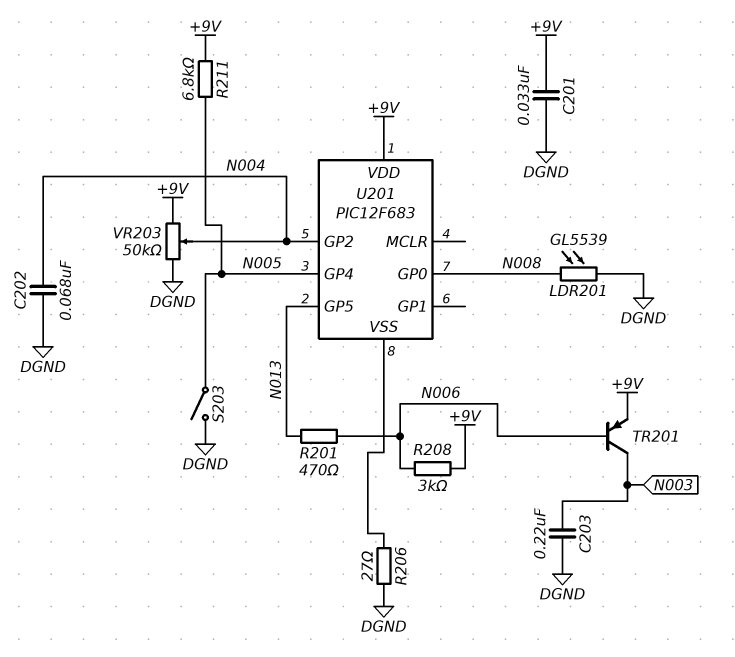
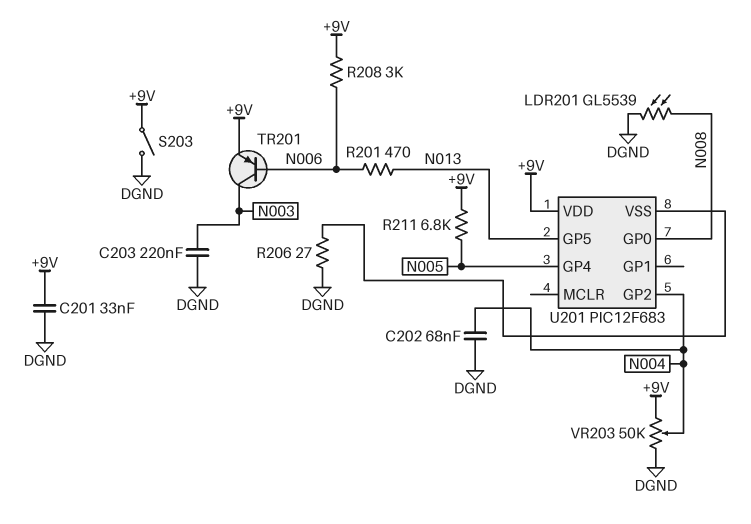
S203: switch (DGND, N005) -> switch (+9V, DGND)

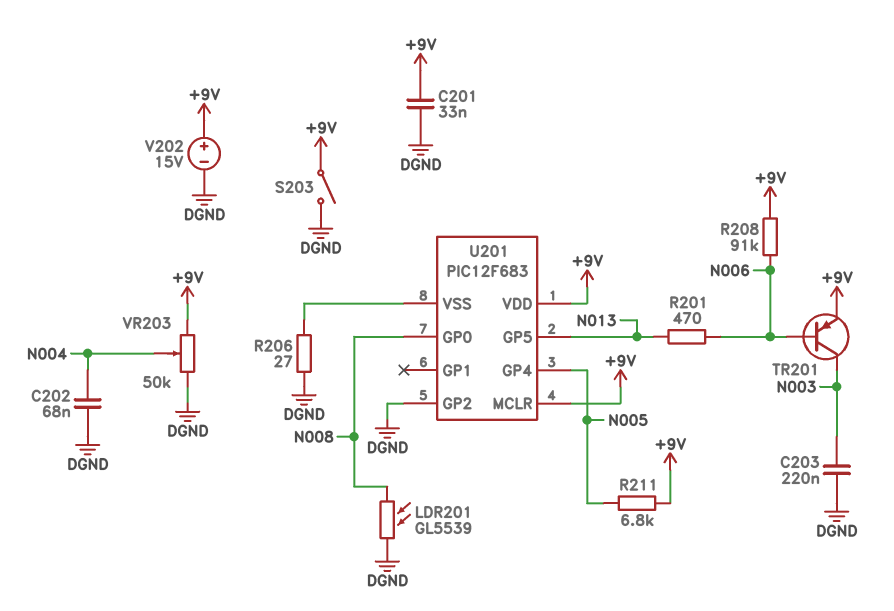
R208: 3k (+9V, N006) -> 91k (+9V, N006)
U201 pin GP2: N004 -> DGND
U201 pin MCLR: none -> +9V
V202: none -> 15V (plus +9V, minus DGND)

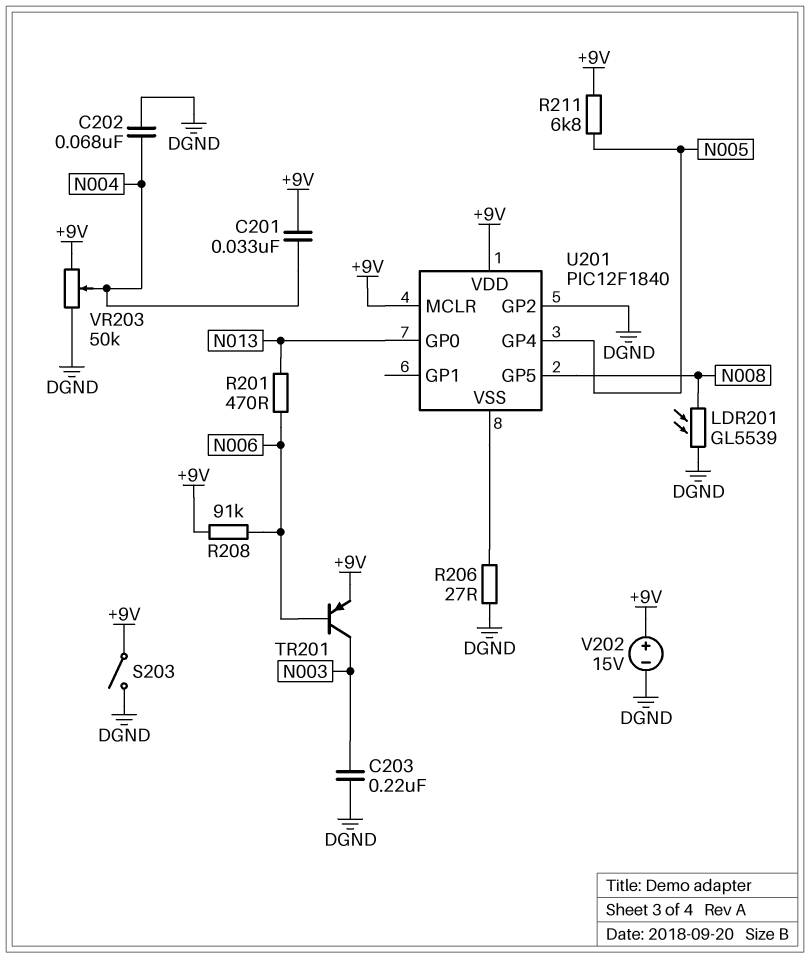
C201: 33nF (+9V, DGND) -> 33nF (+9V, N004)
U201: PIC12F683 -> PIC12F1840
U201 pin GP0: N008 -> N013
U201 pin GP5: N013 -> N008

